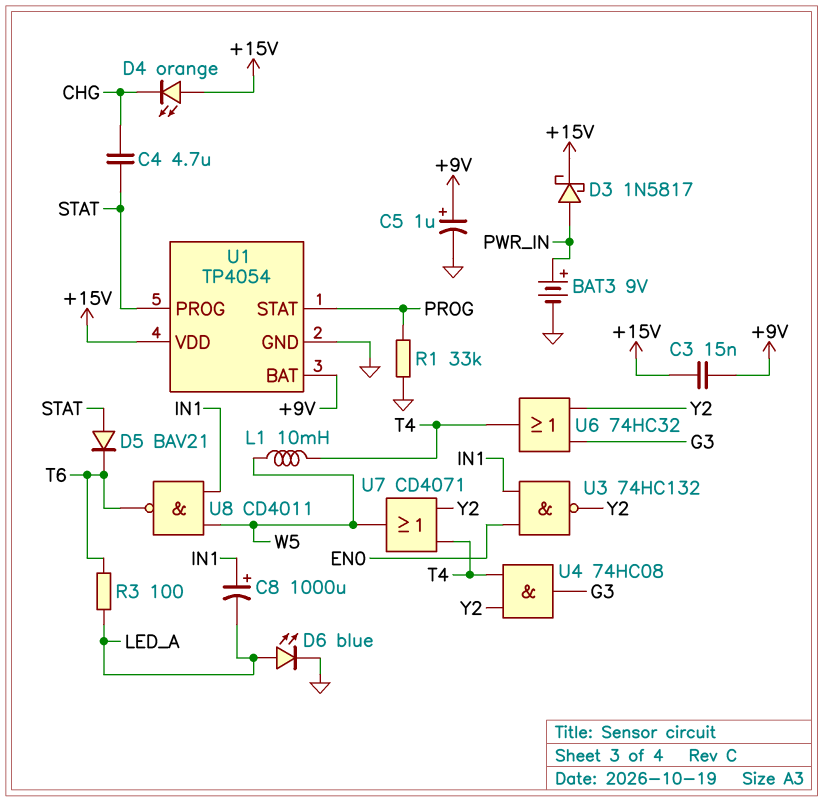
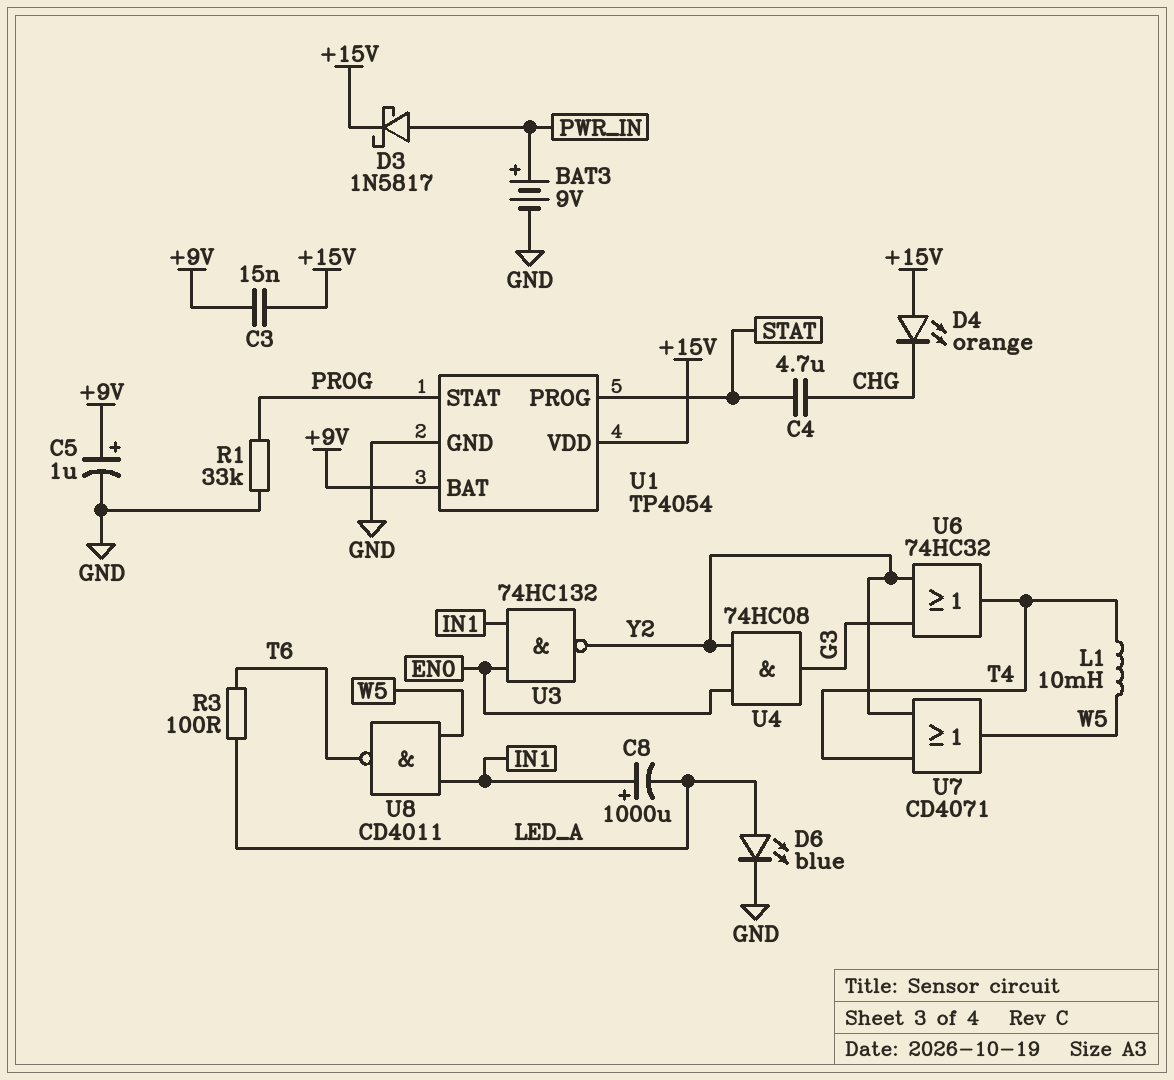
D5: diode BAV21 (A STAT, K T6) -> none
U4: AND 74HC08 (in T4, in Y2, out G3) -> AND 74HC08 (in EN0, in Y2, out G3)

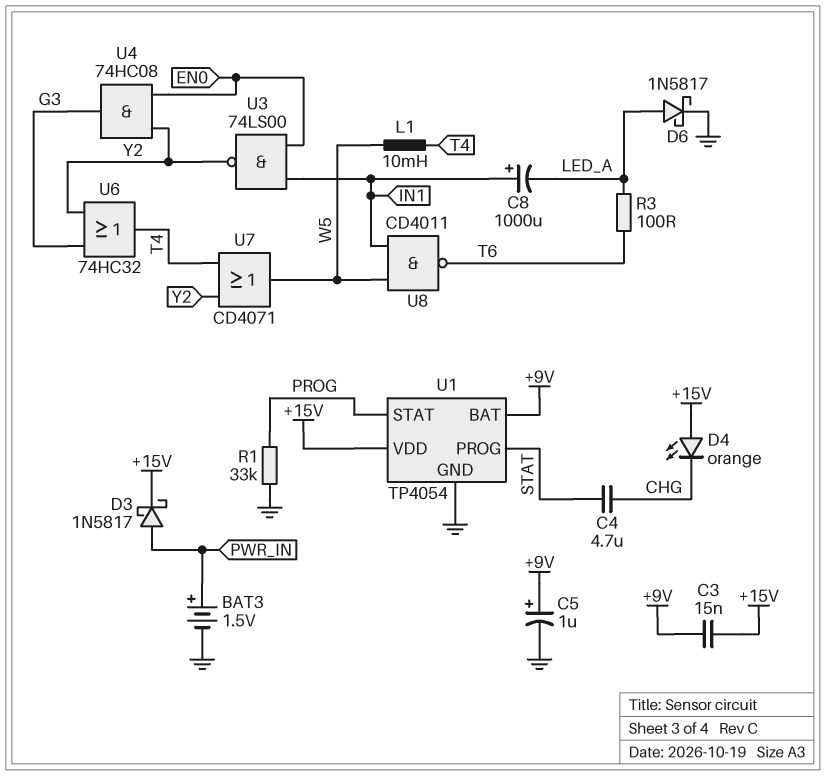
BAT3: 9V (plus PWR_IN, minus GND) -> 1.5V (plus PWR_IN, minus GND)
D6: LED blue (A LED_A, K GND) -> schottky 1N5817 (A LED_A, K GND)
U3: NAND 74HC132 (in EN0, in IN1, out Y2) -> NAND 74LS00 (in EN0, in IN1, out Y2)

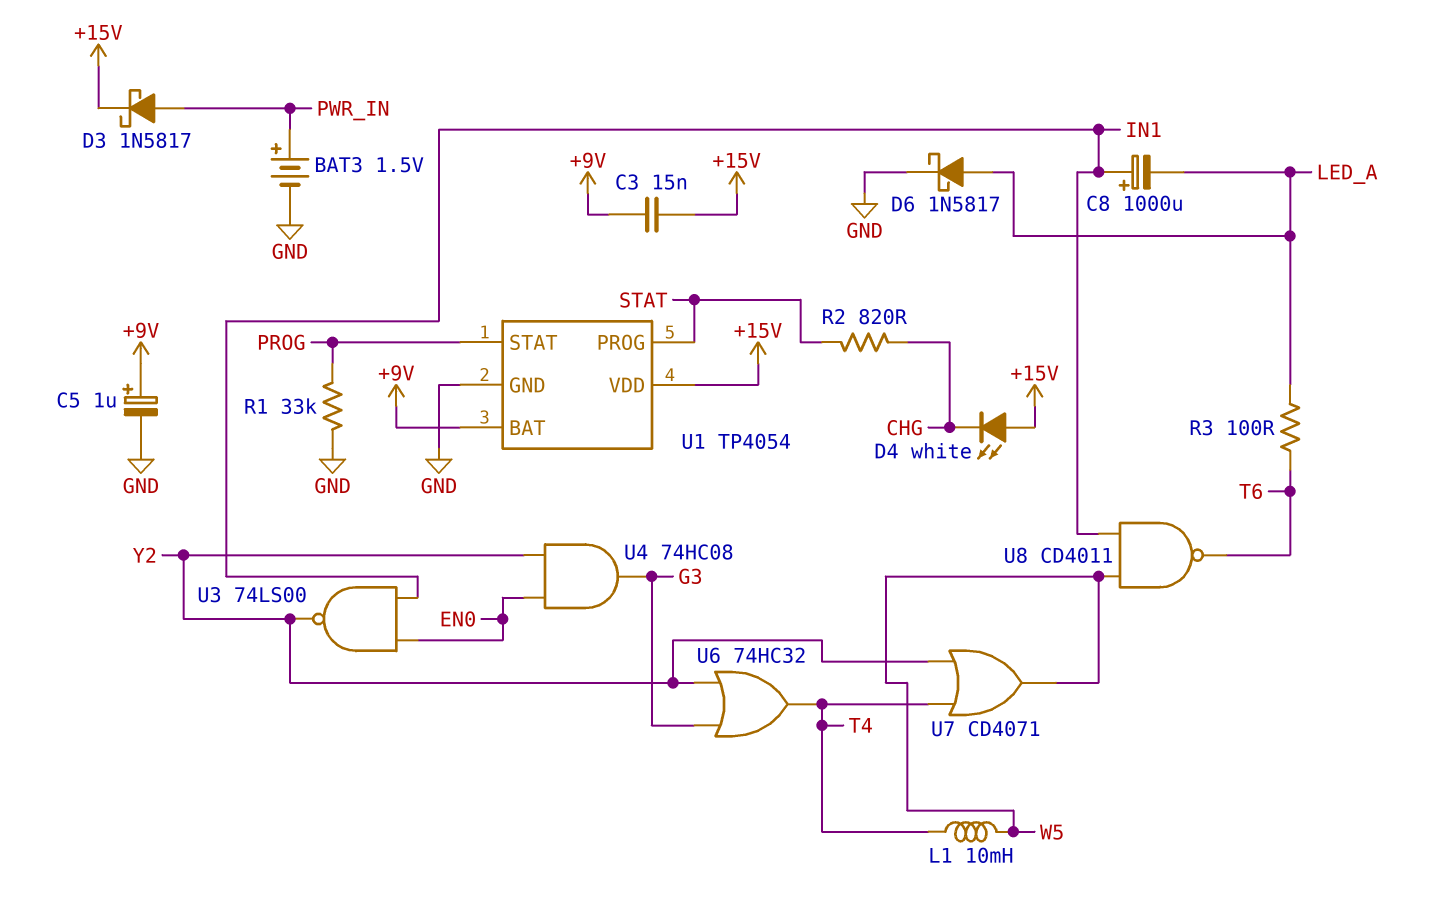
C4: 4.7uF (CHG, STAT) -> none
D4: LED orange (A +15V, K CHG) -> LED white (A +15V, K CHG)
R2: none -> 820 (CHG, STAT)

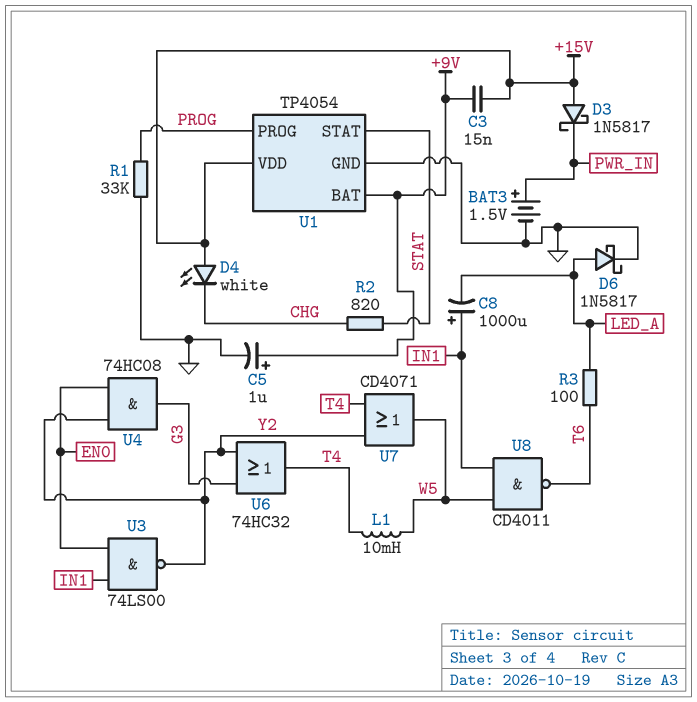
D3: schottky 1N5817 (A PWR_IN, K +15V) -> schottky 1N5817 (A +15V, K PWR_IN)
U1 pin PROG: STAT -> PROG
U1 pin STAT: PROG -> STAT

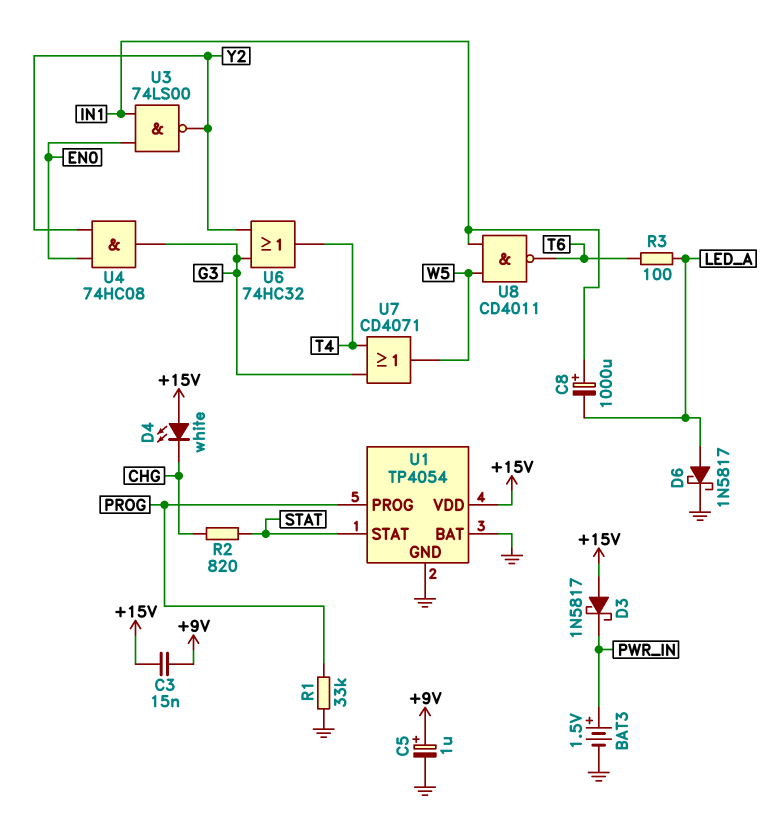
L1: 10mH (T4, W5) -> none
U1 pin BAT: +9V -> GND
U7: OR CD4071 (in T4, in Y2, out W5) -> OR CD4071 (in G3, in T4, out W5)

